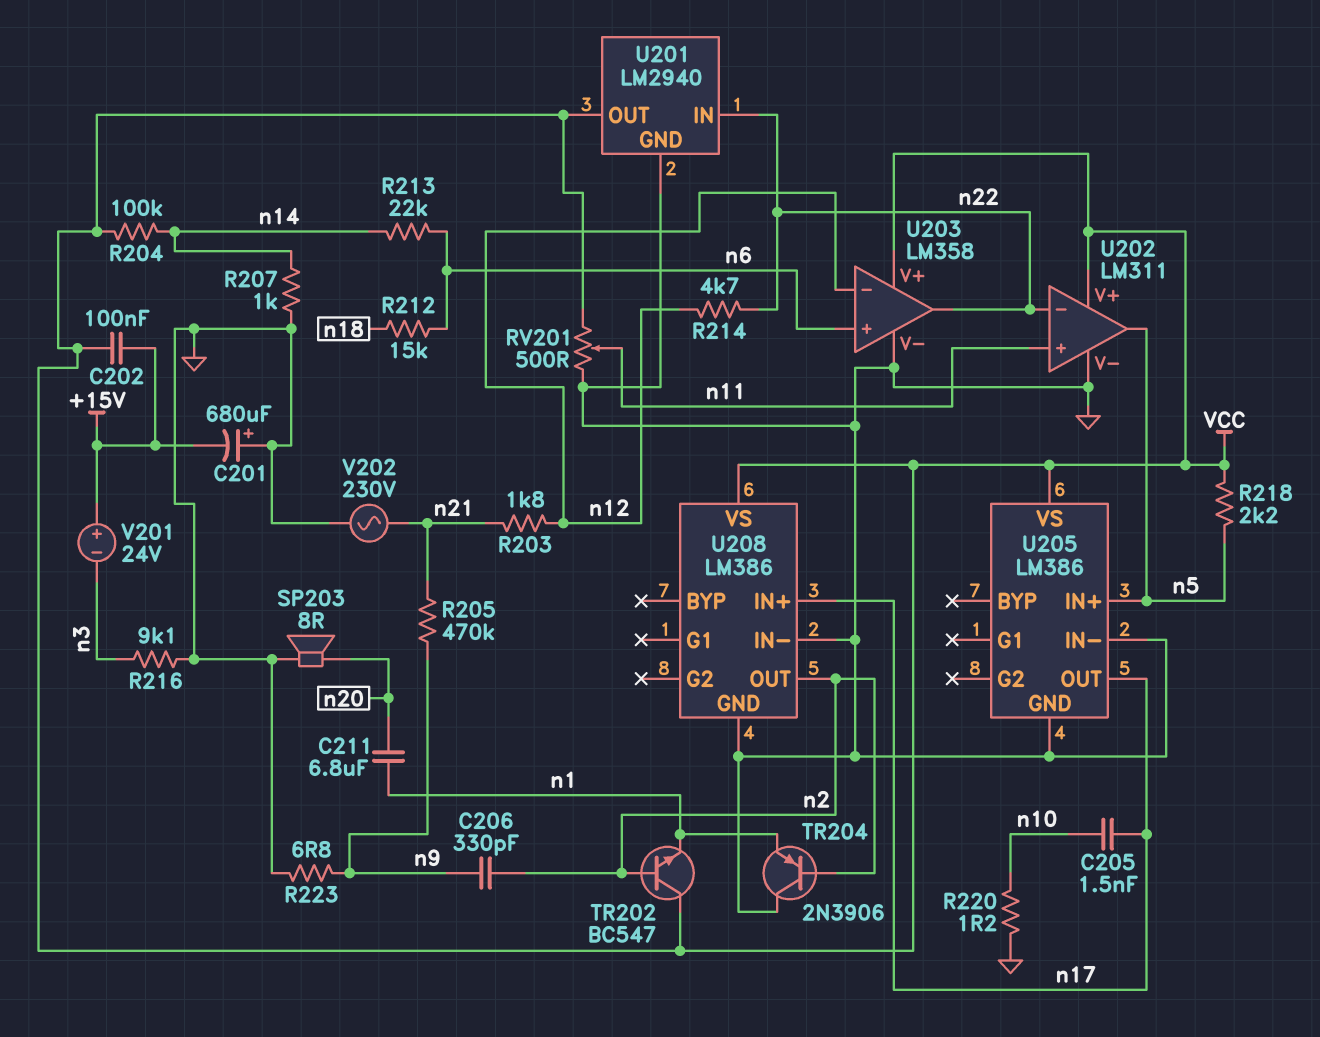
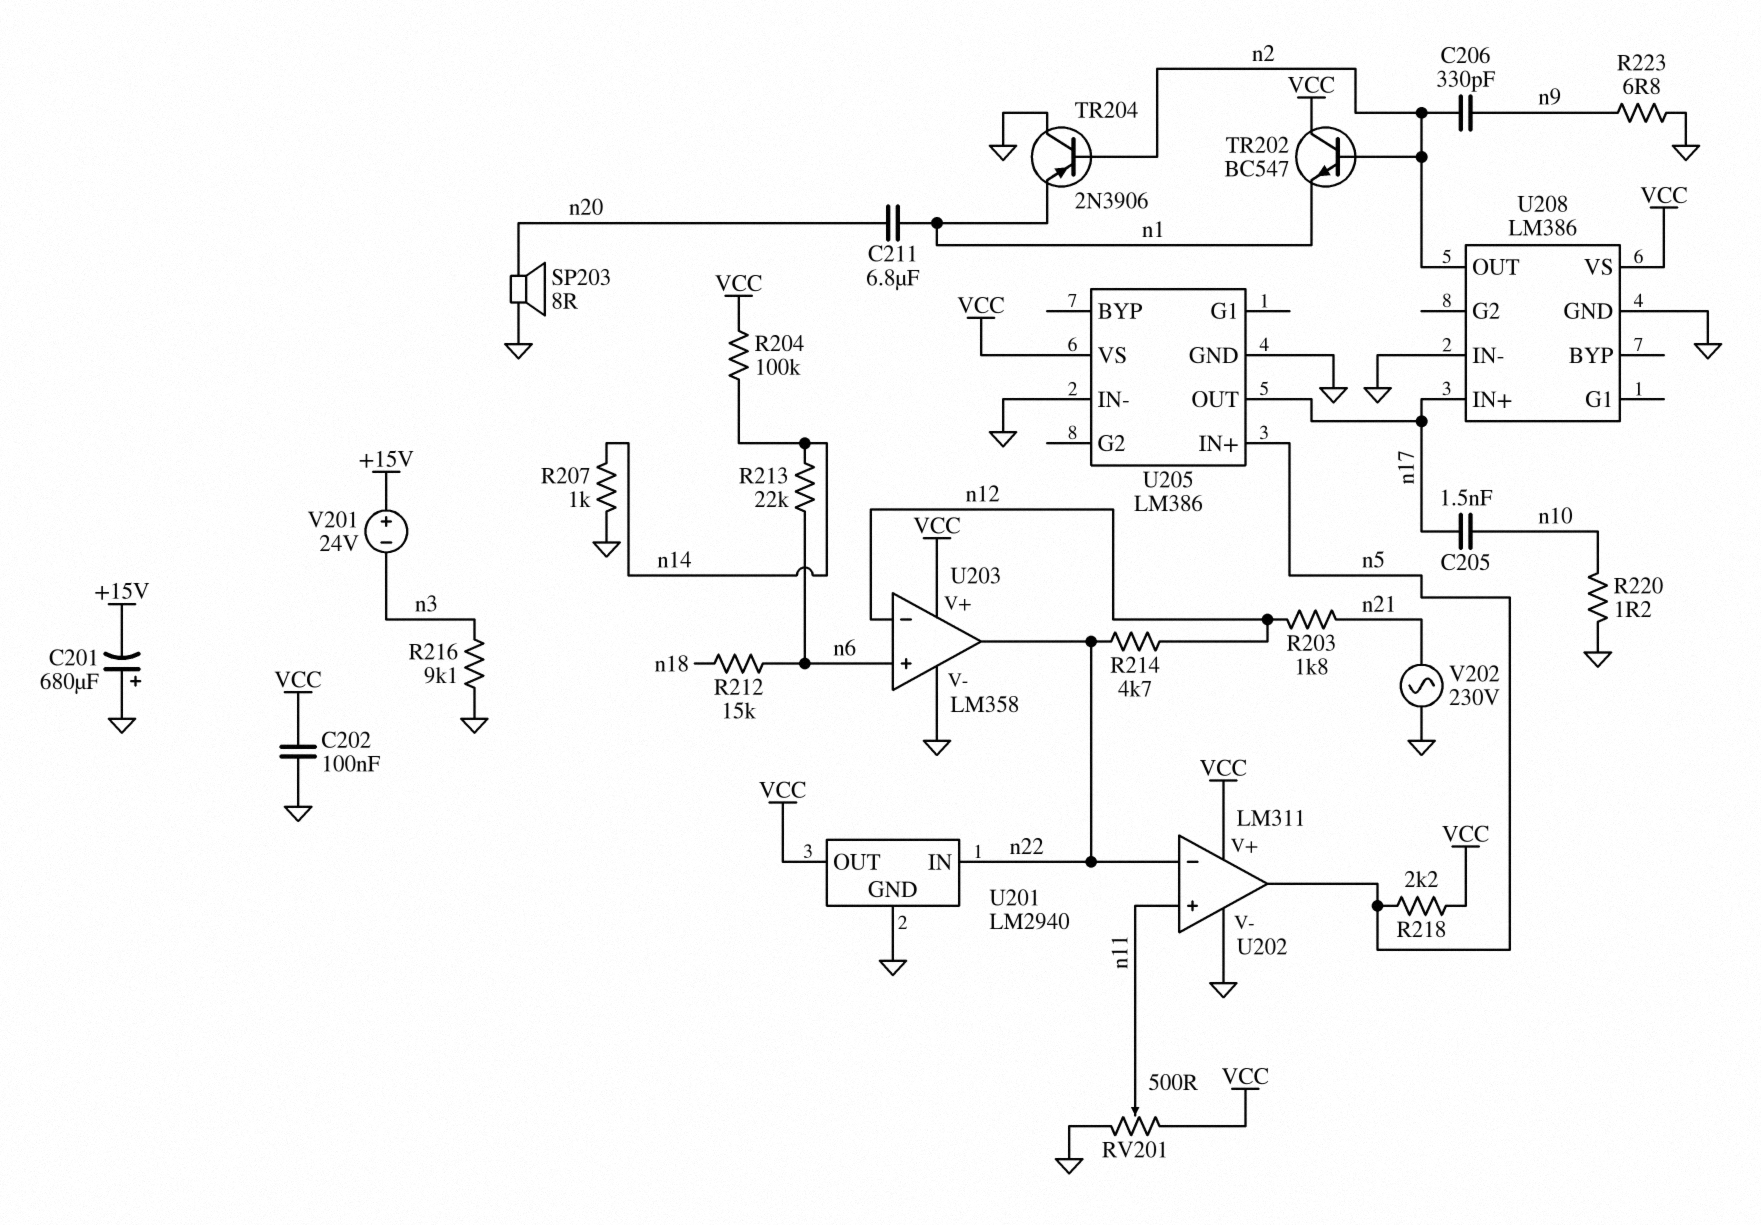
C202: 100nF (+15V, VCC) -> 100nF (GND, VCC)
R205: 470k (n9, n21) -> none

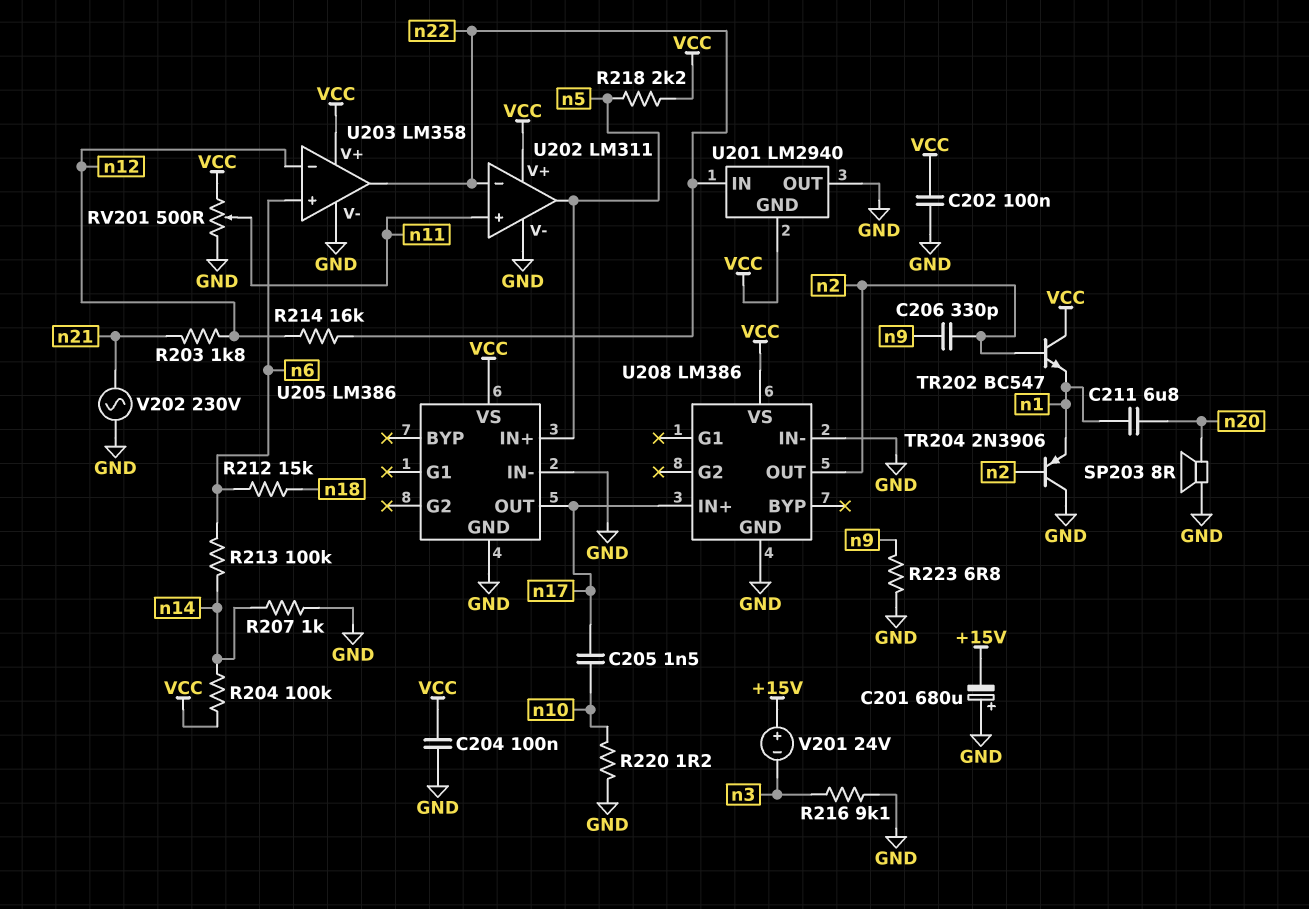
C204: none -> 100nF (GND, VCC)
R213: 22k (n6, n14) -> 100k (n6, n14)
R214: 4.7k (n12, n22) -> 16k (n12, n22)
U201 pin GND: GND -> VCC
U201 pin OUT: VCC -> GND

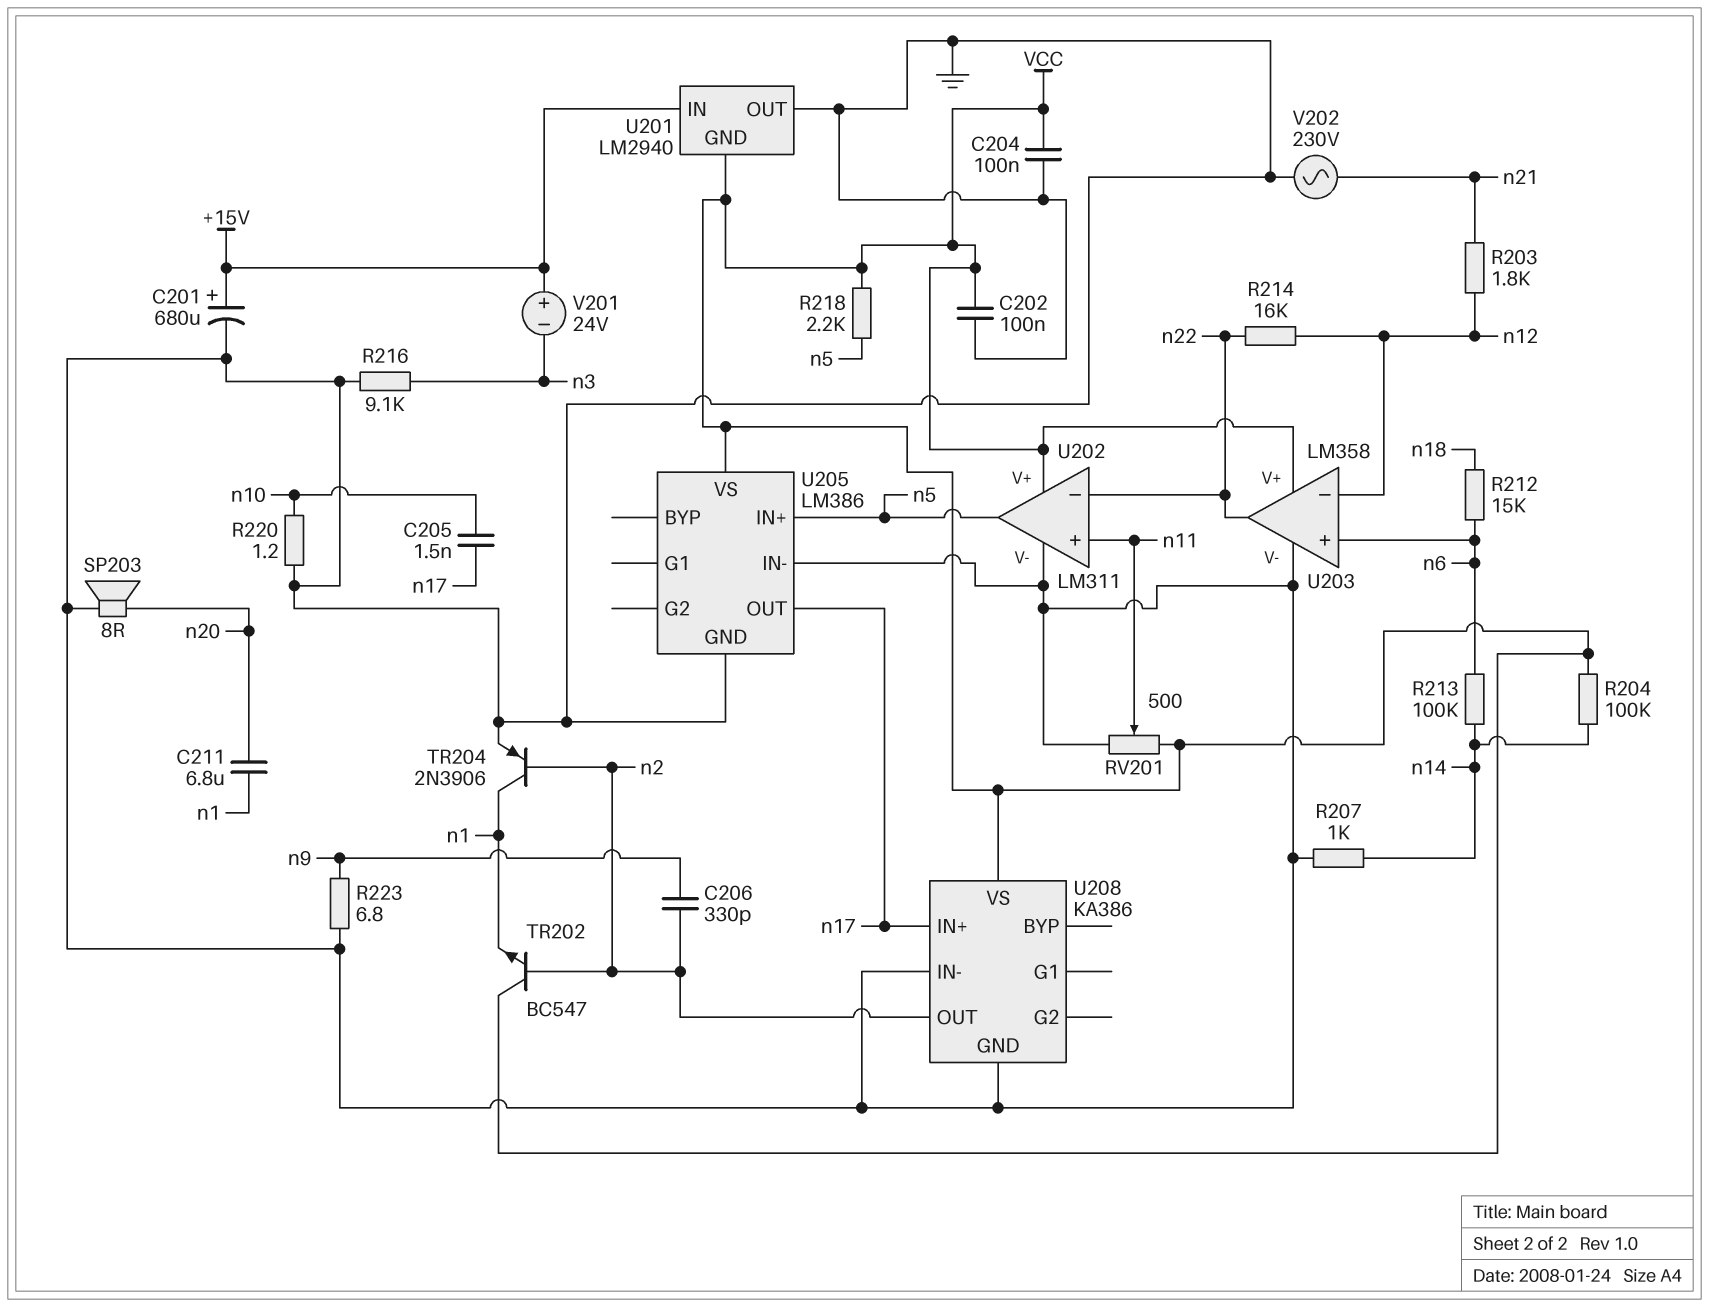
C201: 680uF (plus GND, minus +15V) -> 680uF (plus +15V, minus GND)
TR204: PNP 2N3906 (B n2, C GND, E n1) -> PNP 2N3906 (B n2, C n1, E GND)
U201 pin IN: n22 -> +15V
U208: LM386 -> KA386

